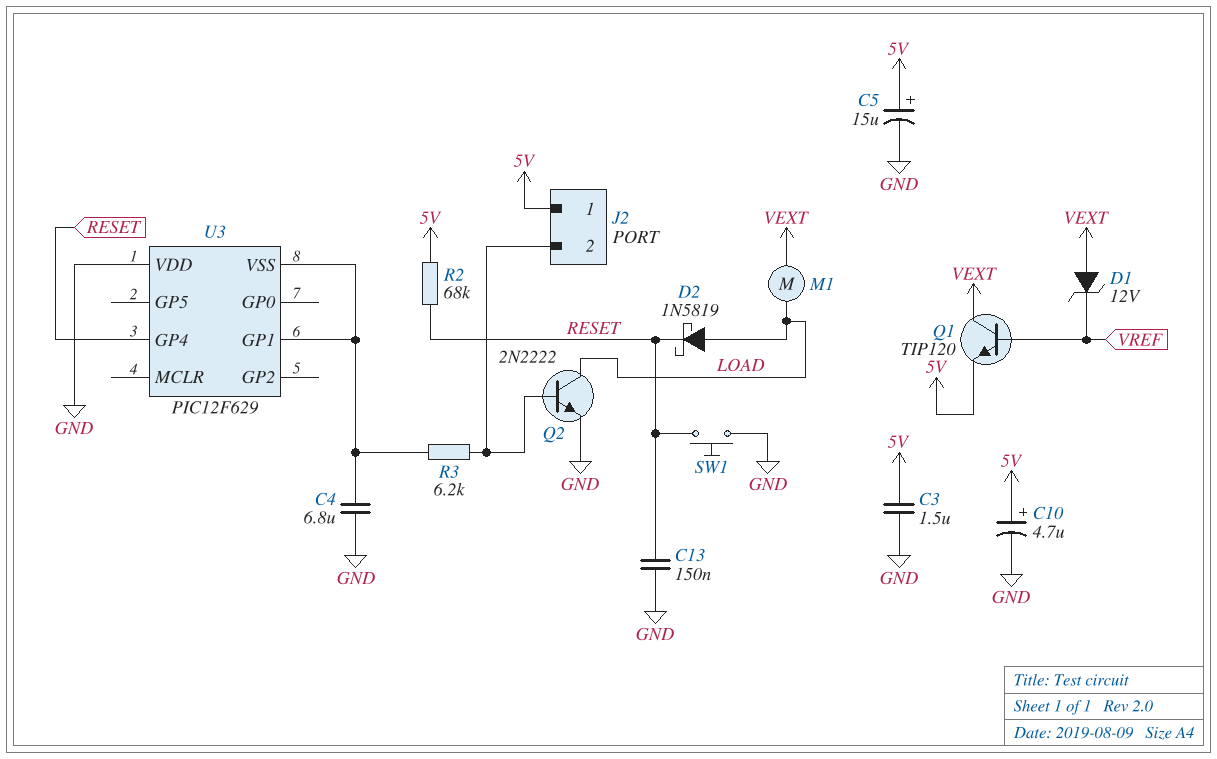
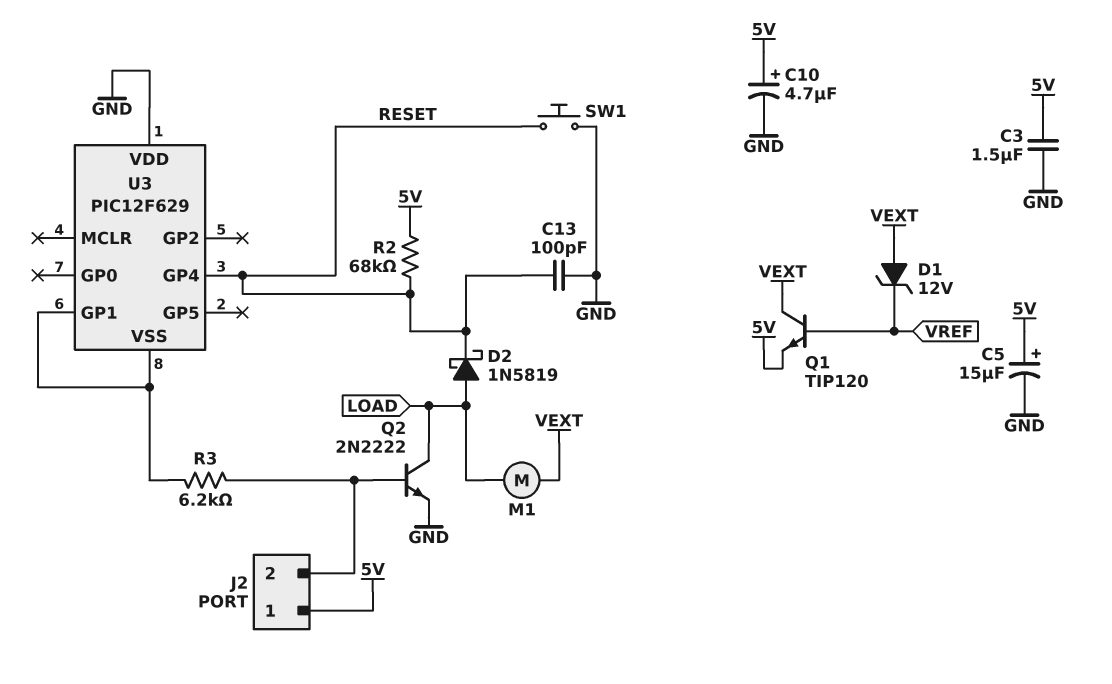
C4: 6.8uF (GND, U3/GP1) -> none
C13: 150nF (GND, RESET) -> 100pF (GND, RESET)

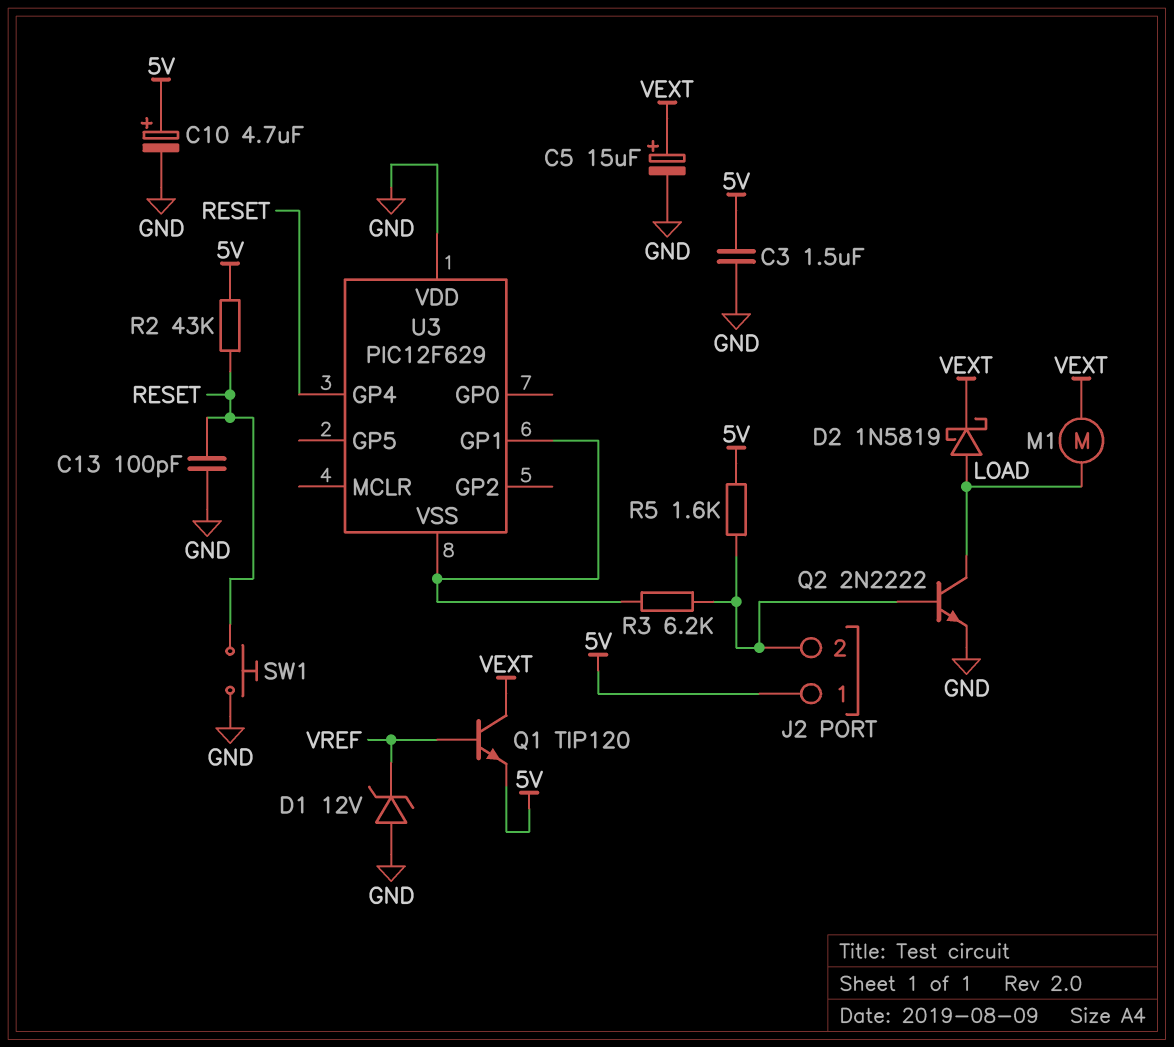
C5: 15uF (plus 5V, minus GND) -> 15uF (plus VEXT, minus GND)
D1: zener 12V (A VEXT, K VREF) -> zener 12V (A GND, K VREF)
D2: schottky 1N5819 (A LOAD, K RESET) -> schottky 1N5819 (A LOAD, K VEXT)
R2: 68k (5V, RESET) -> 43k (5V, RESET)
R5: none -> 1.6k (5V, J2/2)

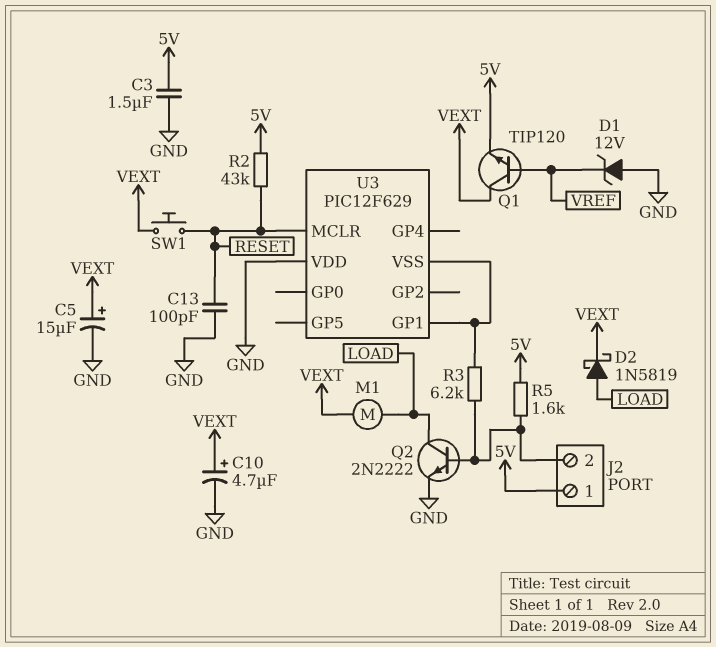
C10: 4.7uF (plus 5V, minus GND) -> 4.7uF (plus VEXT, minus GND)
SW1: button (GND, RESET) -> button (RESET, VEXT)
U3 pin GP4: RESET -> none
U3 pin MCLR: none -> RESET

